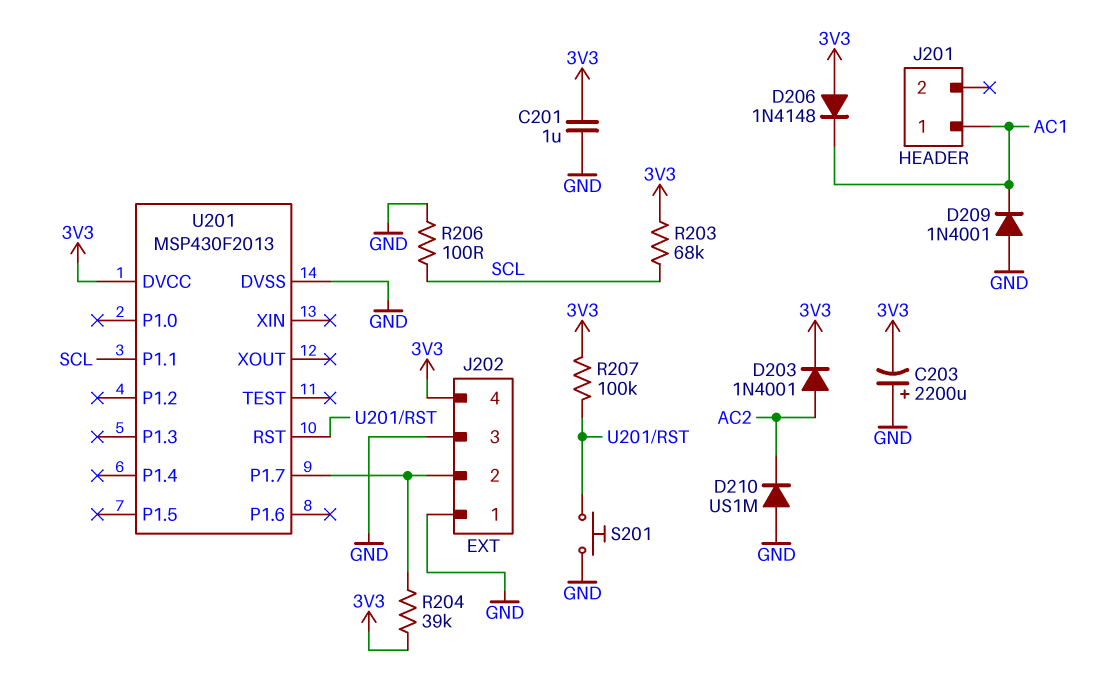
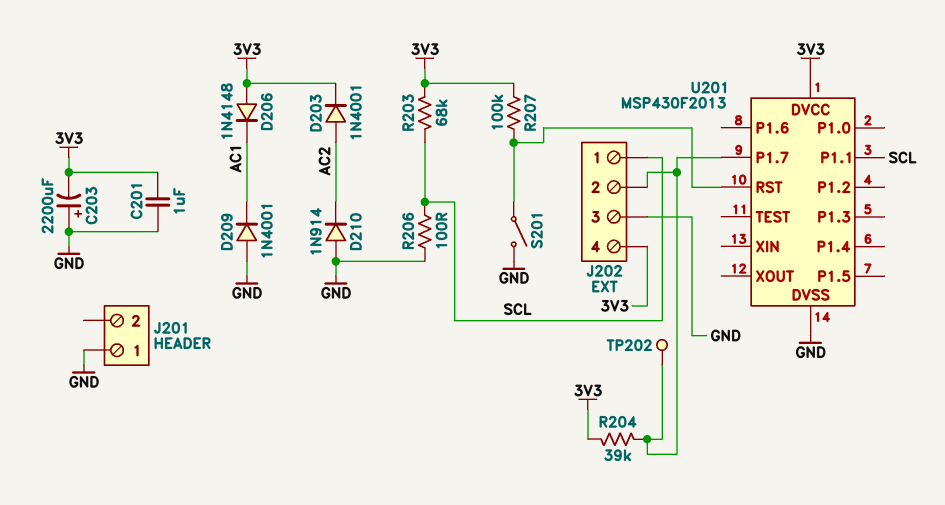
D210: diode US1M (A GND, K AC2) -> diode 1N914 (A GND, K AC2)
J201 pin 1: AC1 -> GND
J202 pin 1: GND -> SCL
S201: button (GND, U201/RST) -> switch (GND, U201/RST)
TP202: none -> test point (J202/2)

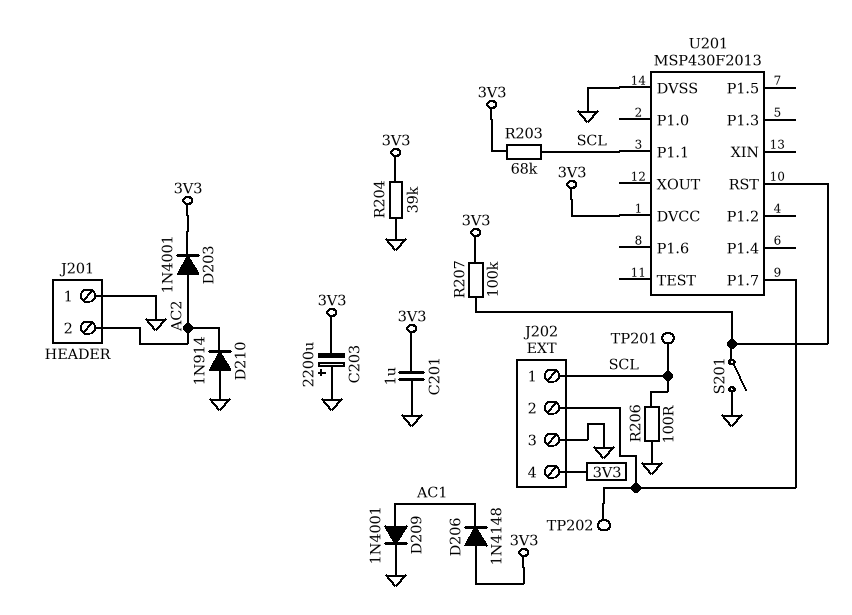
D209: diode 1N4001 (A GND, K AC1) -> diode 1N4001 (A AC1, K GND)
J201 pin 2: none -> AC2
R204: 39k (3V3, J202/2) -> 39k (3V3, GND)
TP201: none -> test point (SCL)

